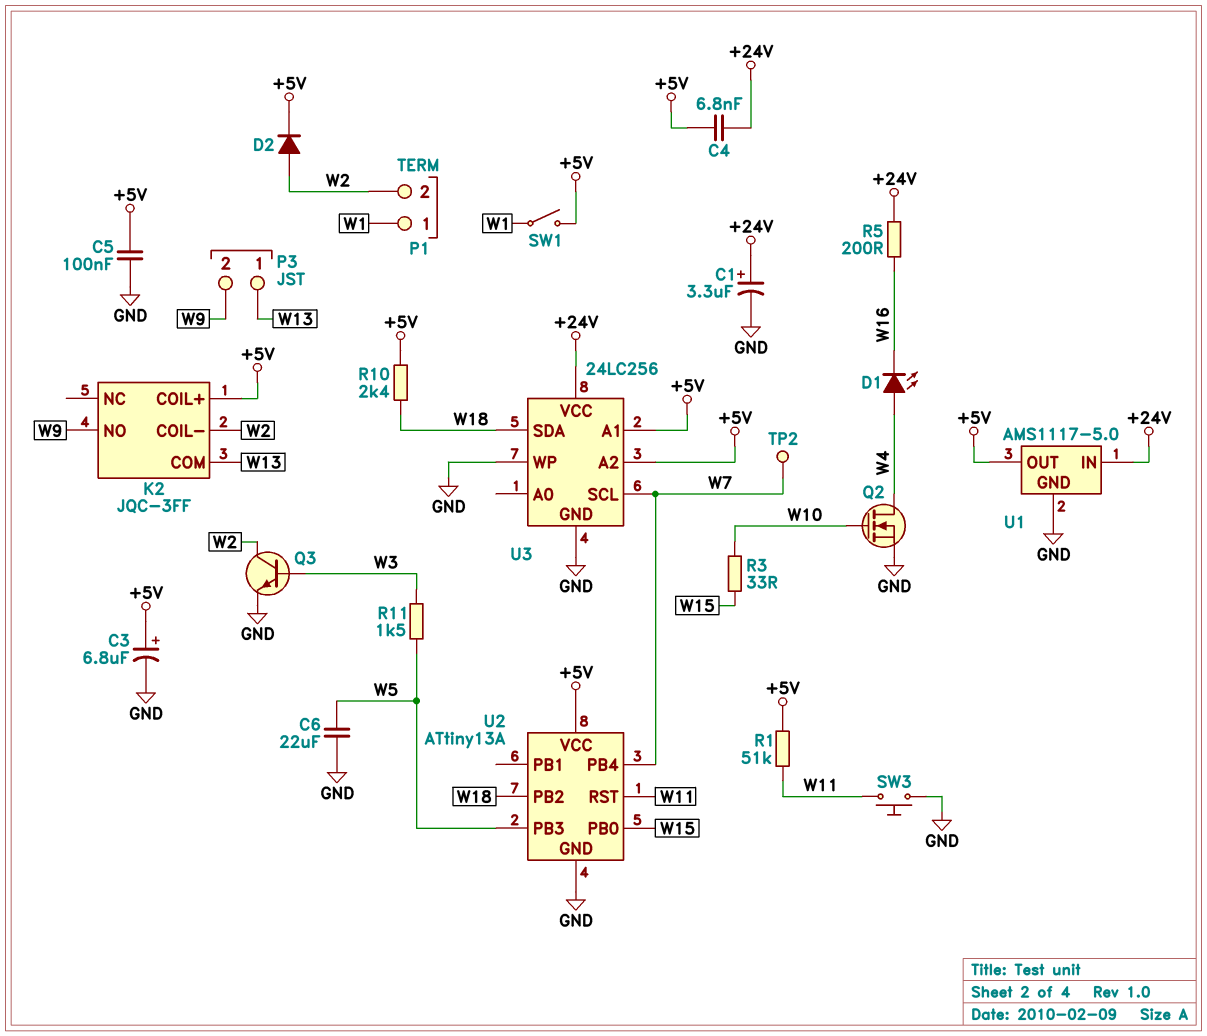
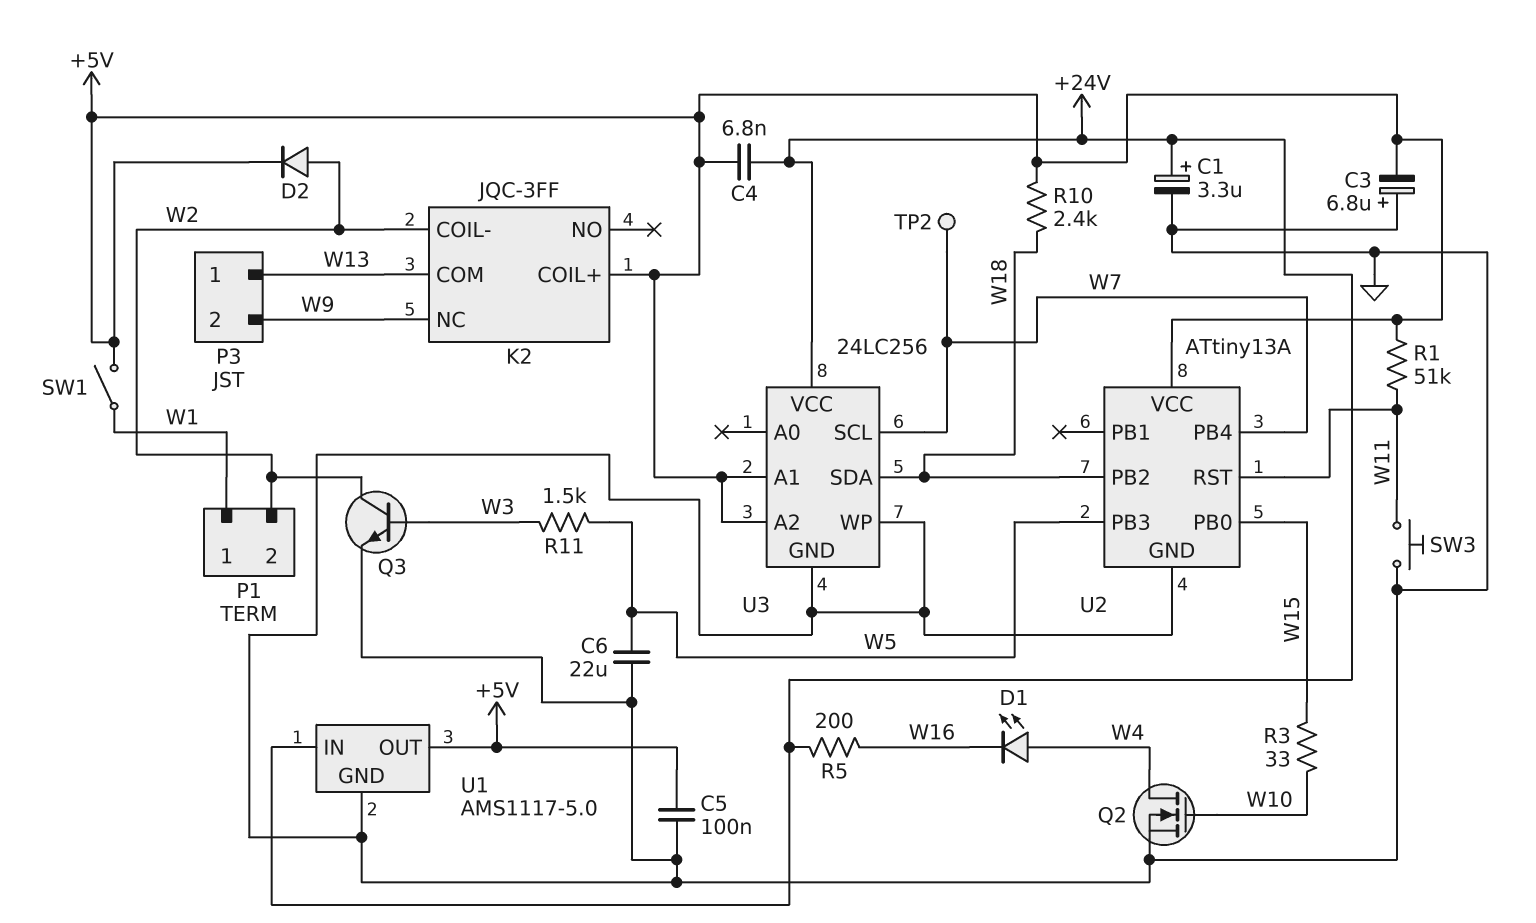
C3: 6.8uF (plus +5V, minus GND) -> 6.8uF (plus GND, minus +5V)
K2 pin NC: none -> W9
K2 pin NO: W9 -> none

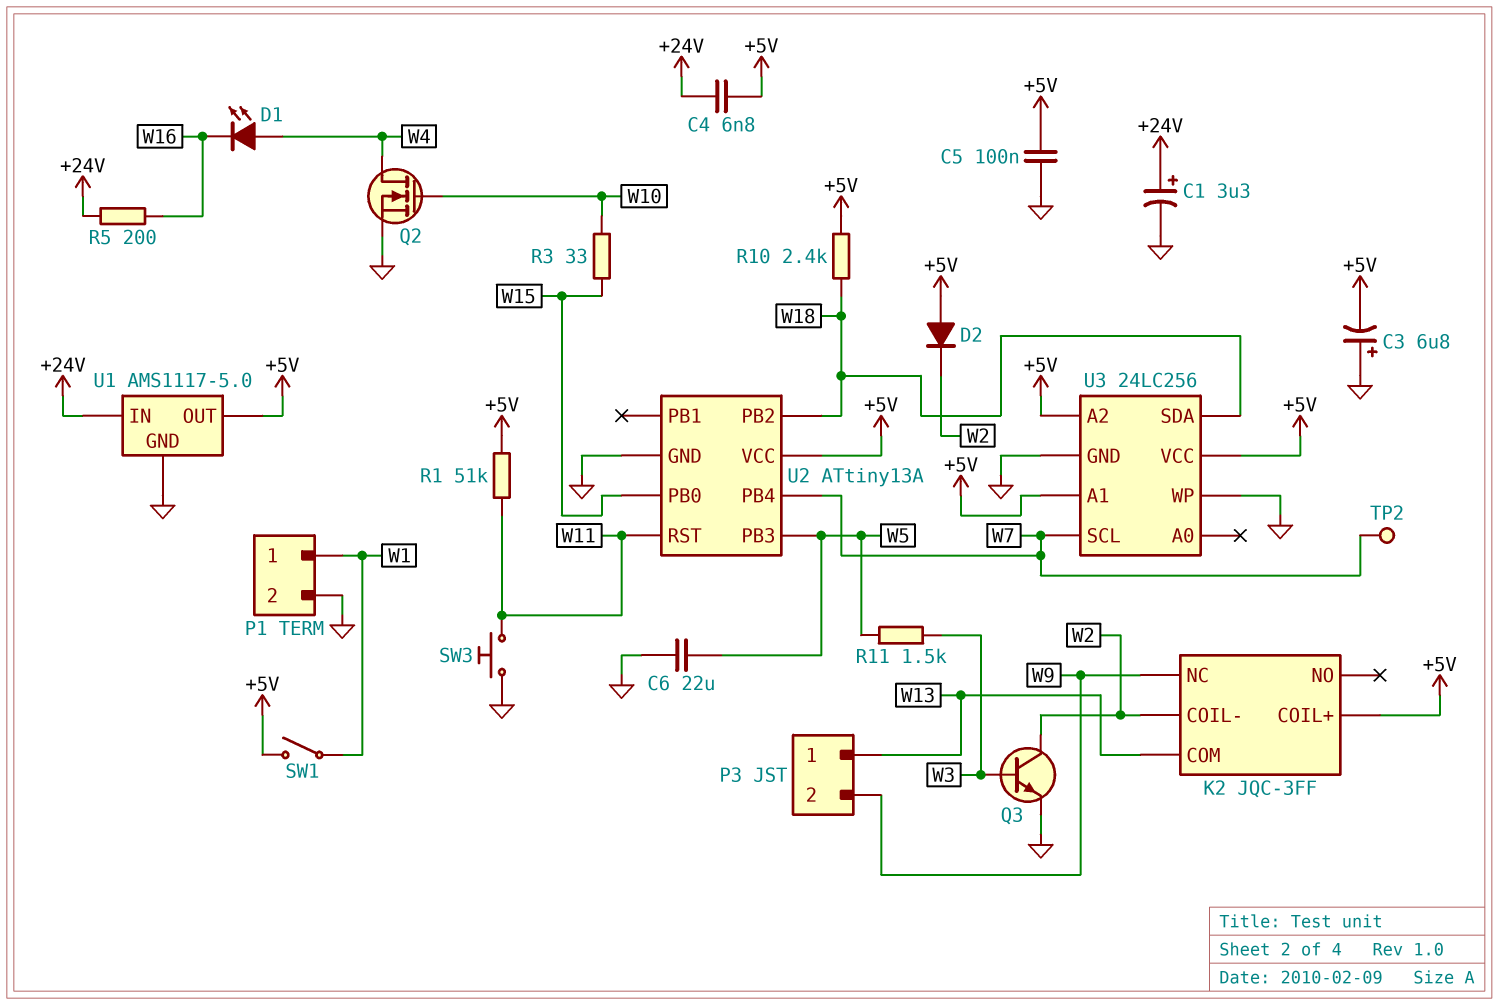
D2: diode (A W2, K +5V) -> diode (A +5V, K W2)
P1 pin 2: W2 -> GND
U3 pin VCC: +24V -> +5V

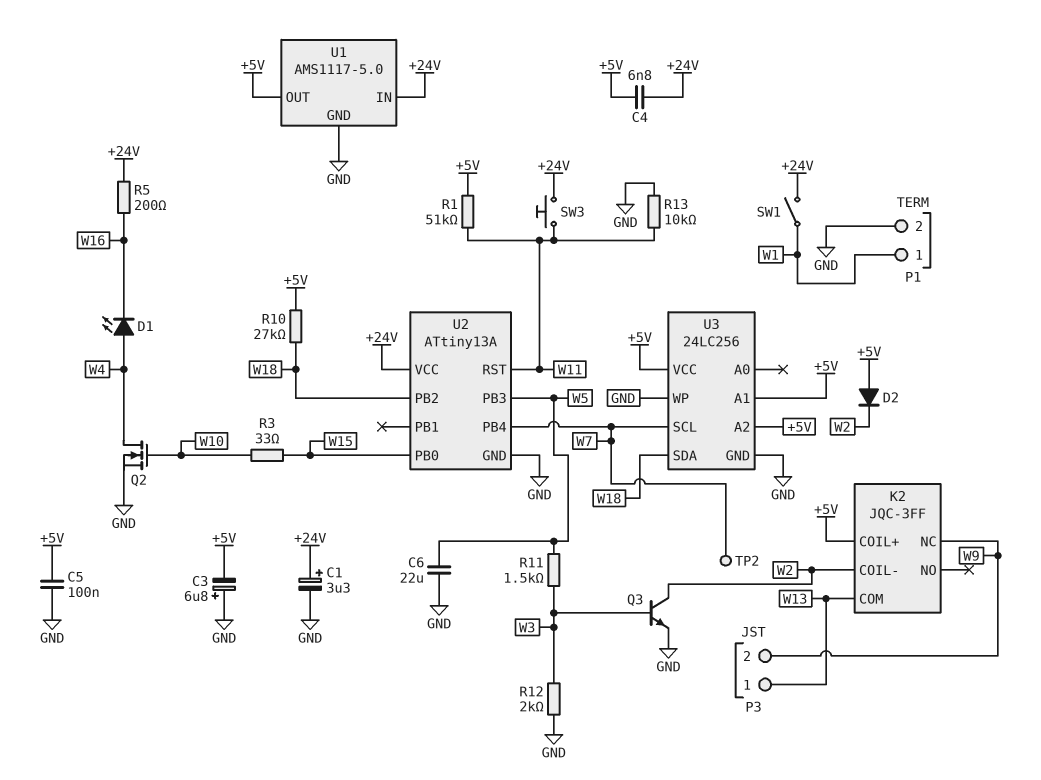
R10: 2.4k (+5V, W18) -> 27k (+5V, W18)
R12: none -> 2k (GND, W3)
R13: none -> 10k (GND, W11)
SW1: switch (+5V, W1) -> switch (+24V, W1)
SW3: button (GND, W11) -> button (+24V, W11)
U2 pin VCC: +5V -> +24V

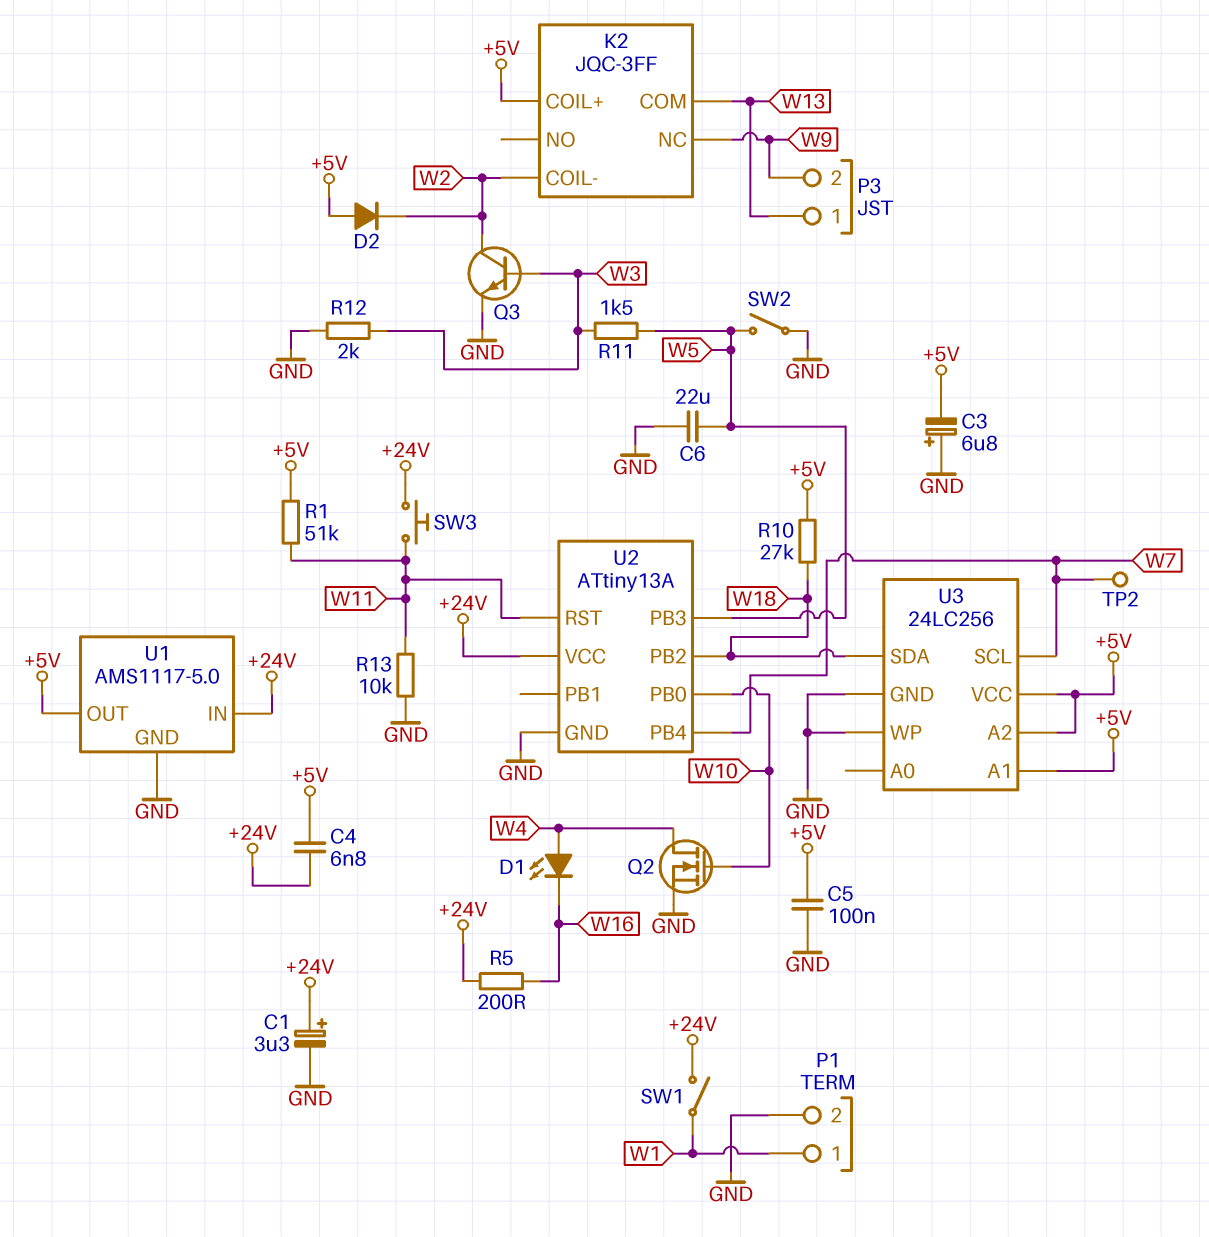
R3: 33 (W10, W15) -> none
SW2: none -> switch (GND, W5)
U2 pin PB0: W15 -> W10

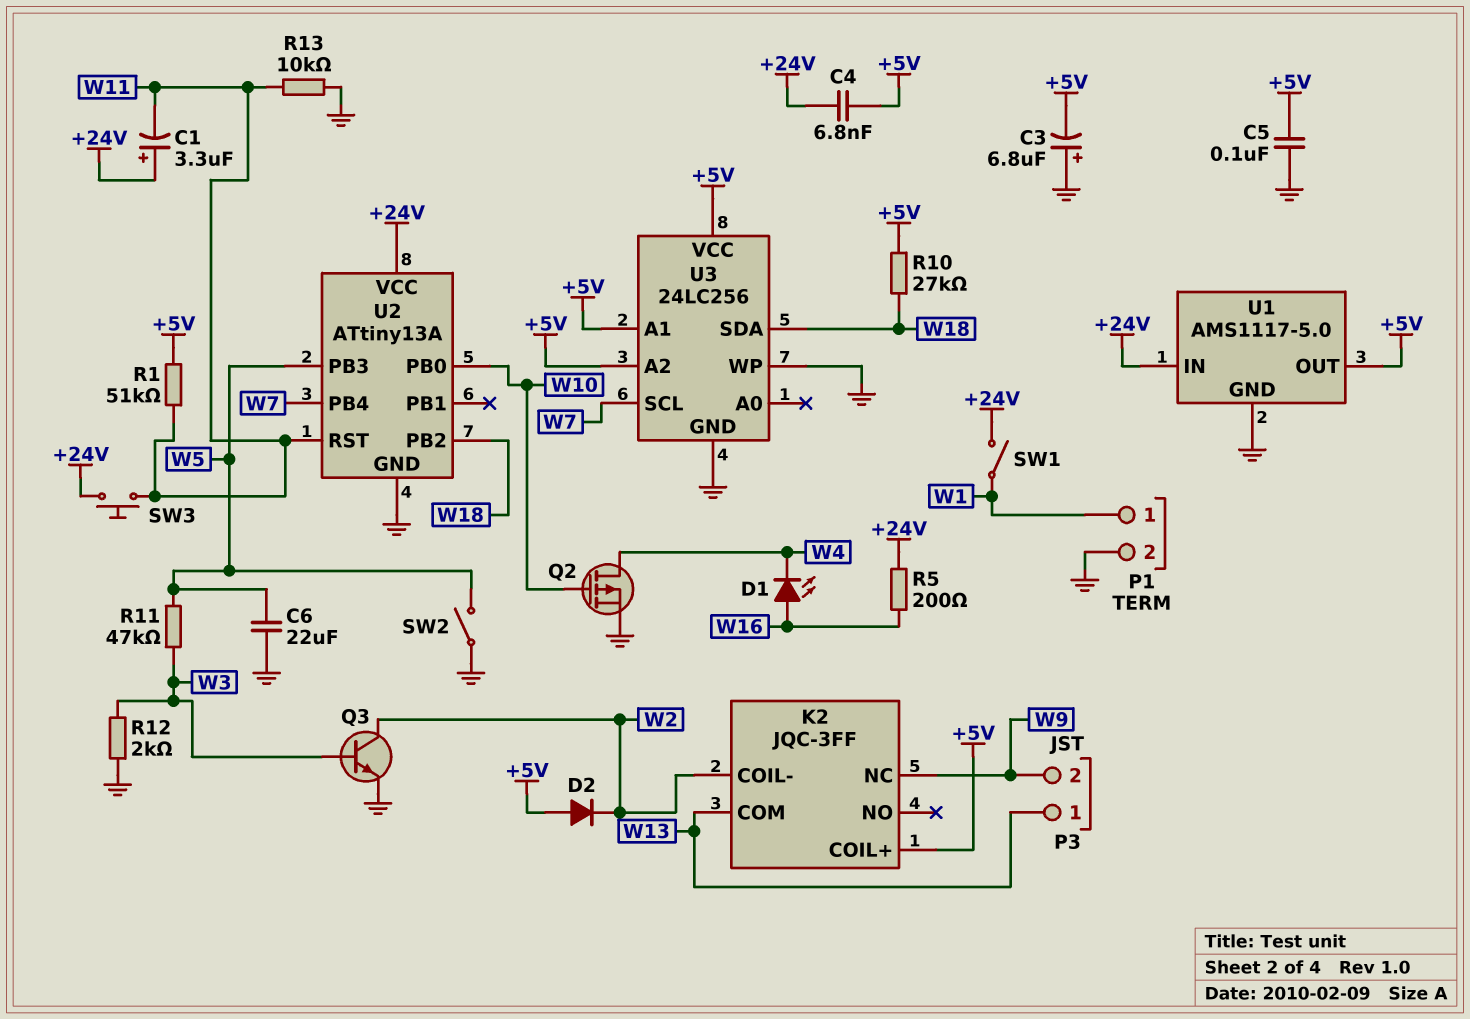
C1: 3.3uF (plus +24V, minus GND) -> 3.3uF (plus +24V, minus W11)
D1: LED (A W4, K W16) -> LED (A W16, K W4)
Q2: NMOS (G W10, D W4, S GND) -> PMOS (G W10, D W4, S GND)
R11: 1.5k (W3, W5) -> 47k (W3, W5)
TP2: test point (W7) -> none

